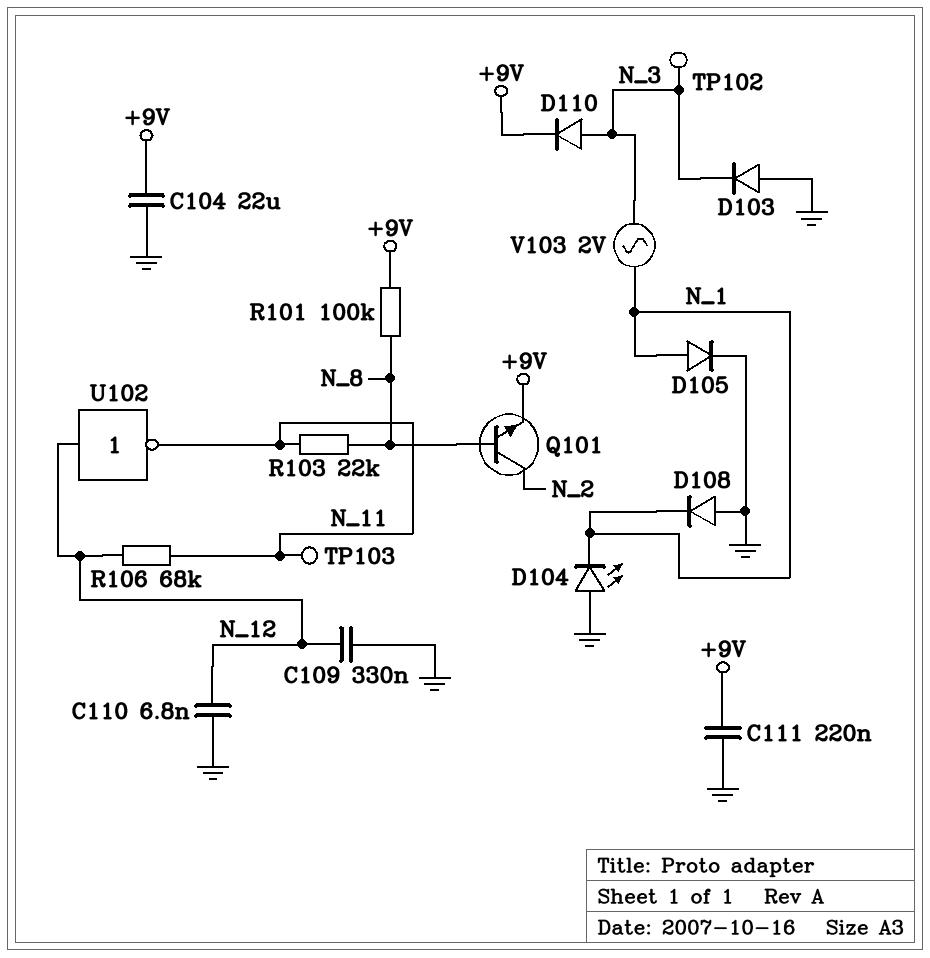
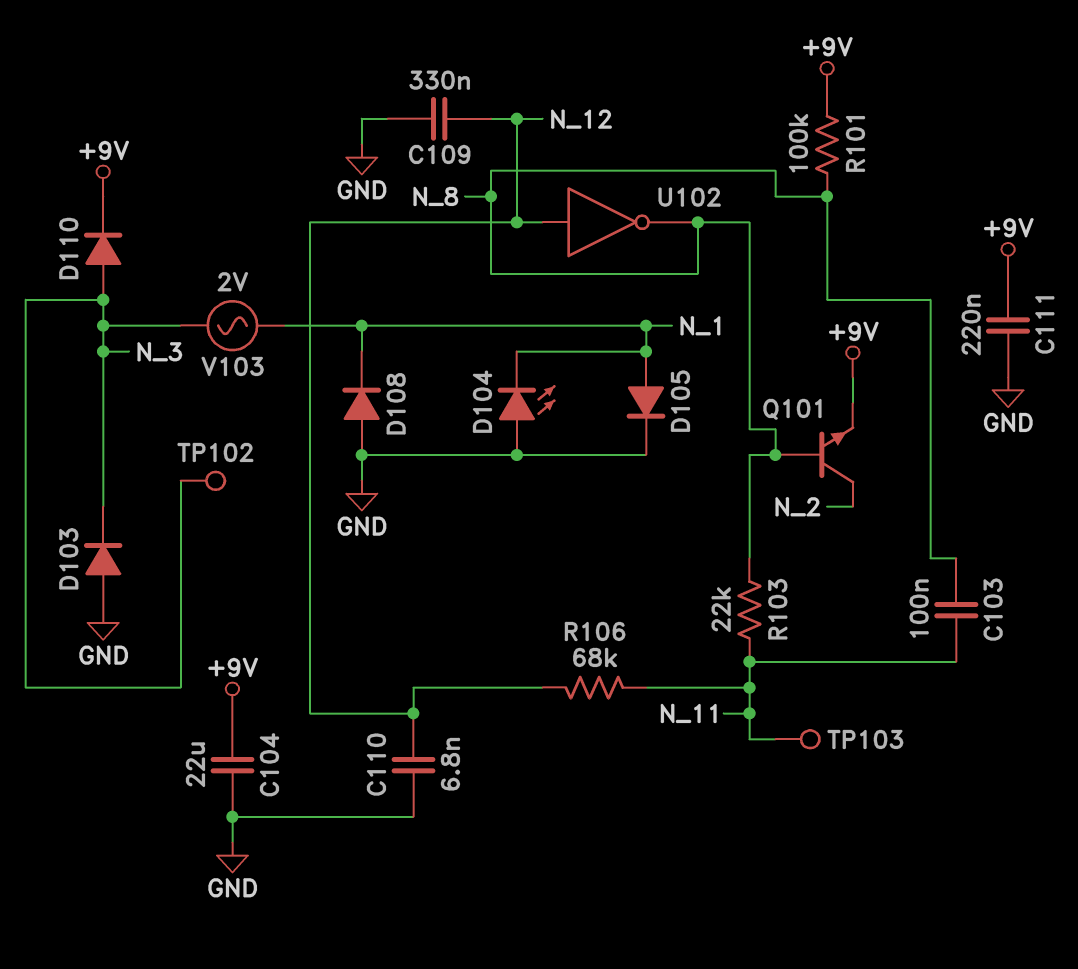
C103: none -> 100nF (N_8, N_11)
U102: NOT (in N_12, out N_11) -> NOT (in N_12, out N_8)

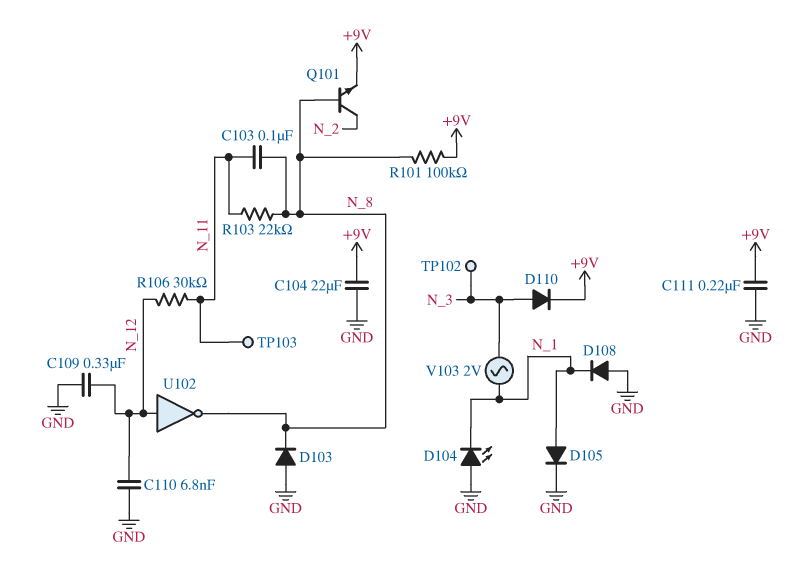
D103: diode (A GND, K N_3) -> diode (A GND, K N_8)
R106: 68k (N_11, N_12) -> 30k (N_11, N_12)

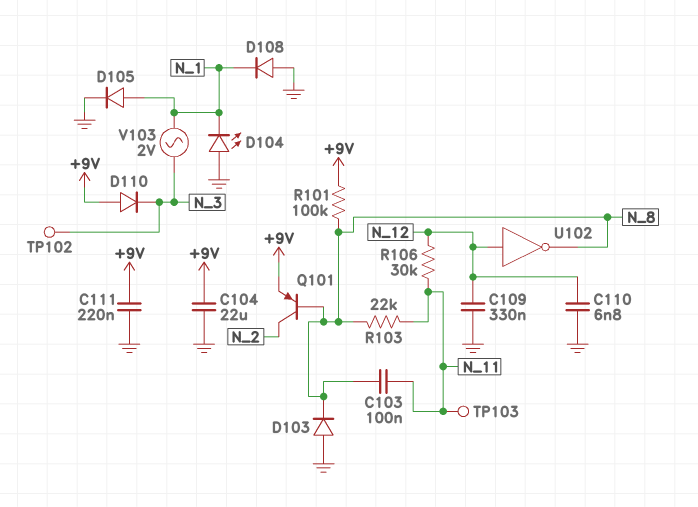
D110: diode (A N_3, K +9V) -> diode (A +9V, K N_3)
Q101: NPN (B N_8, C N_2, E +9V) -> PNP (B N_8, C N_2, E +9V)

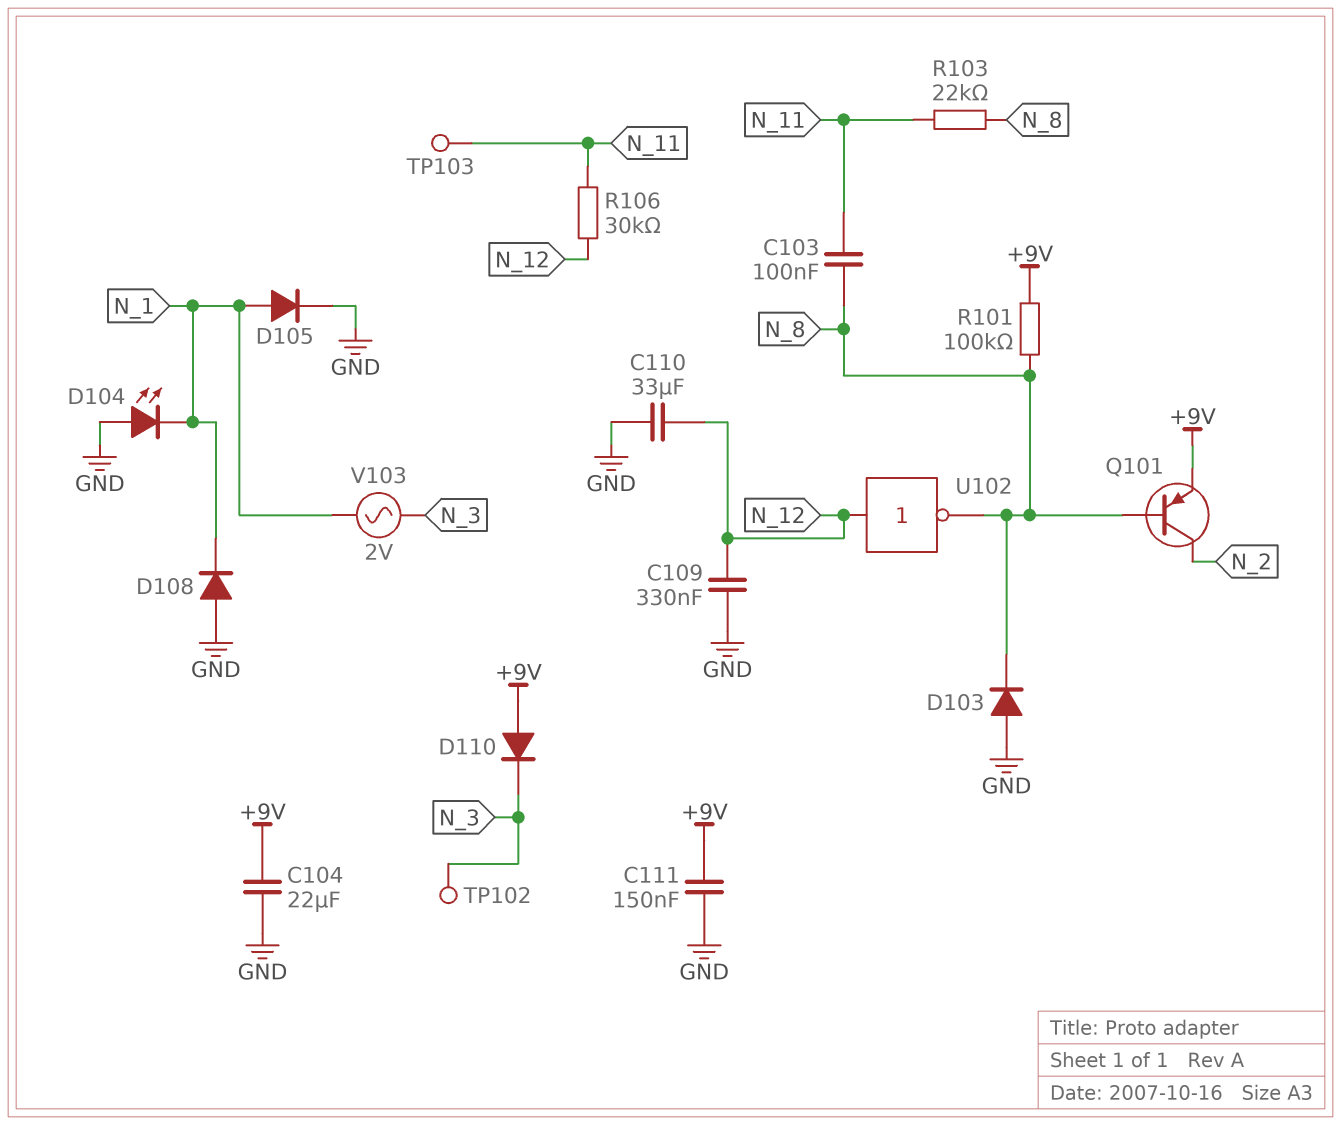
C110: 6.8nF (GND, N_12) -> 33uF (GND, N_12)
C111: 220nF (+9V, GND) -> 150nF (+9V, GND)

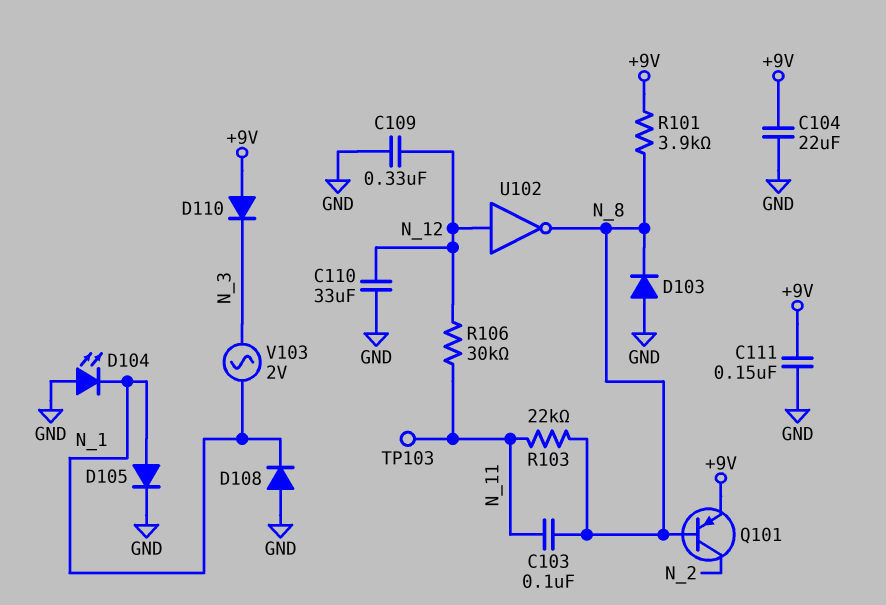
R101: 100k (+9V, N_8) -> 3.9k (+9V, N_8)
TP102: test point (N_3) -> none

